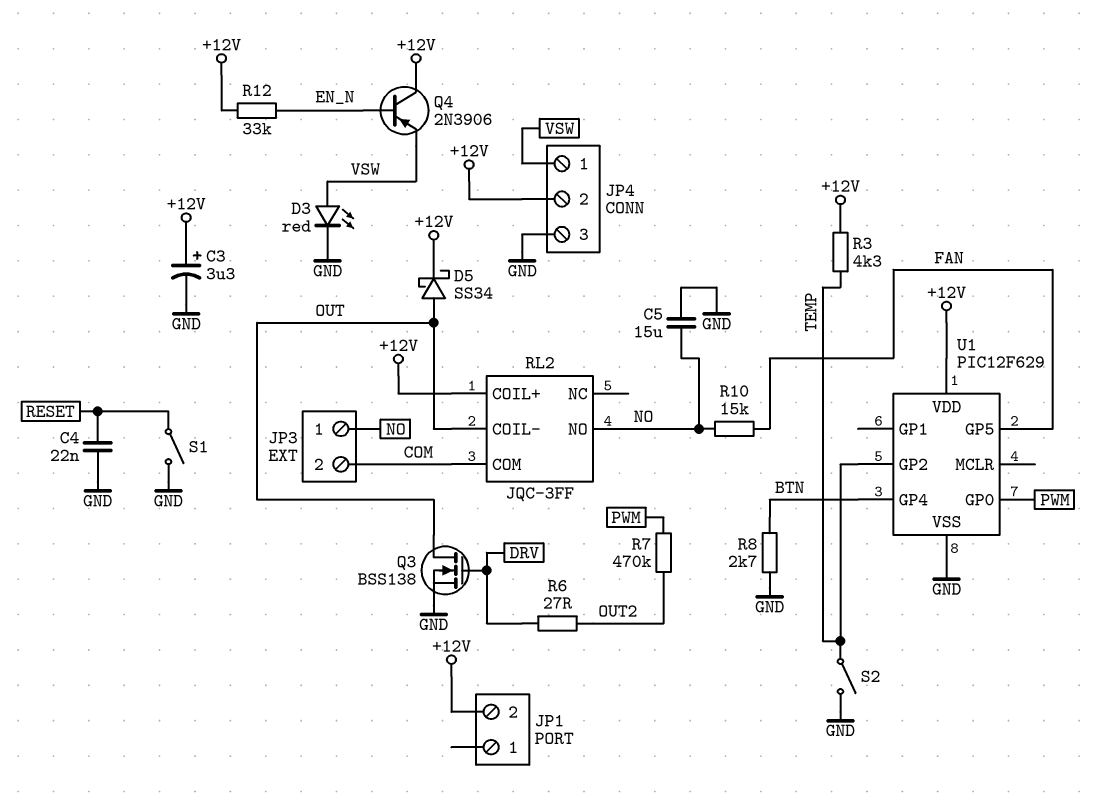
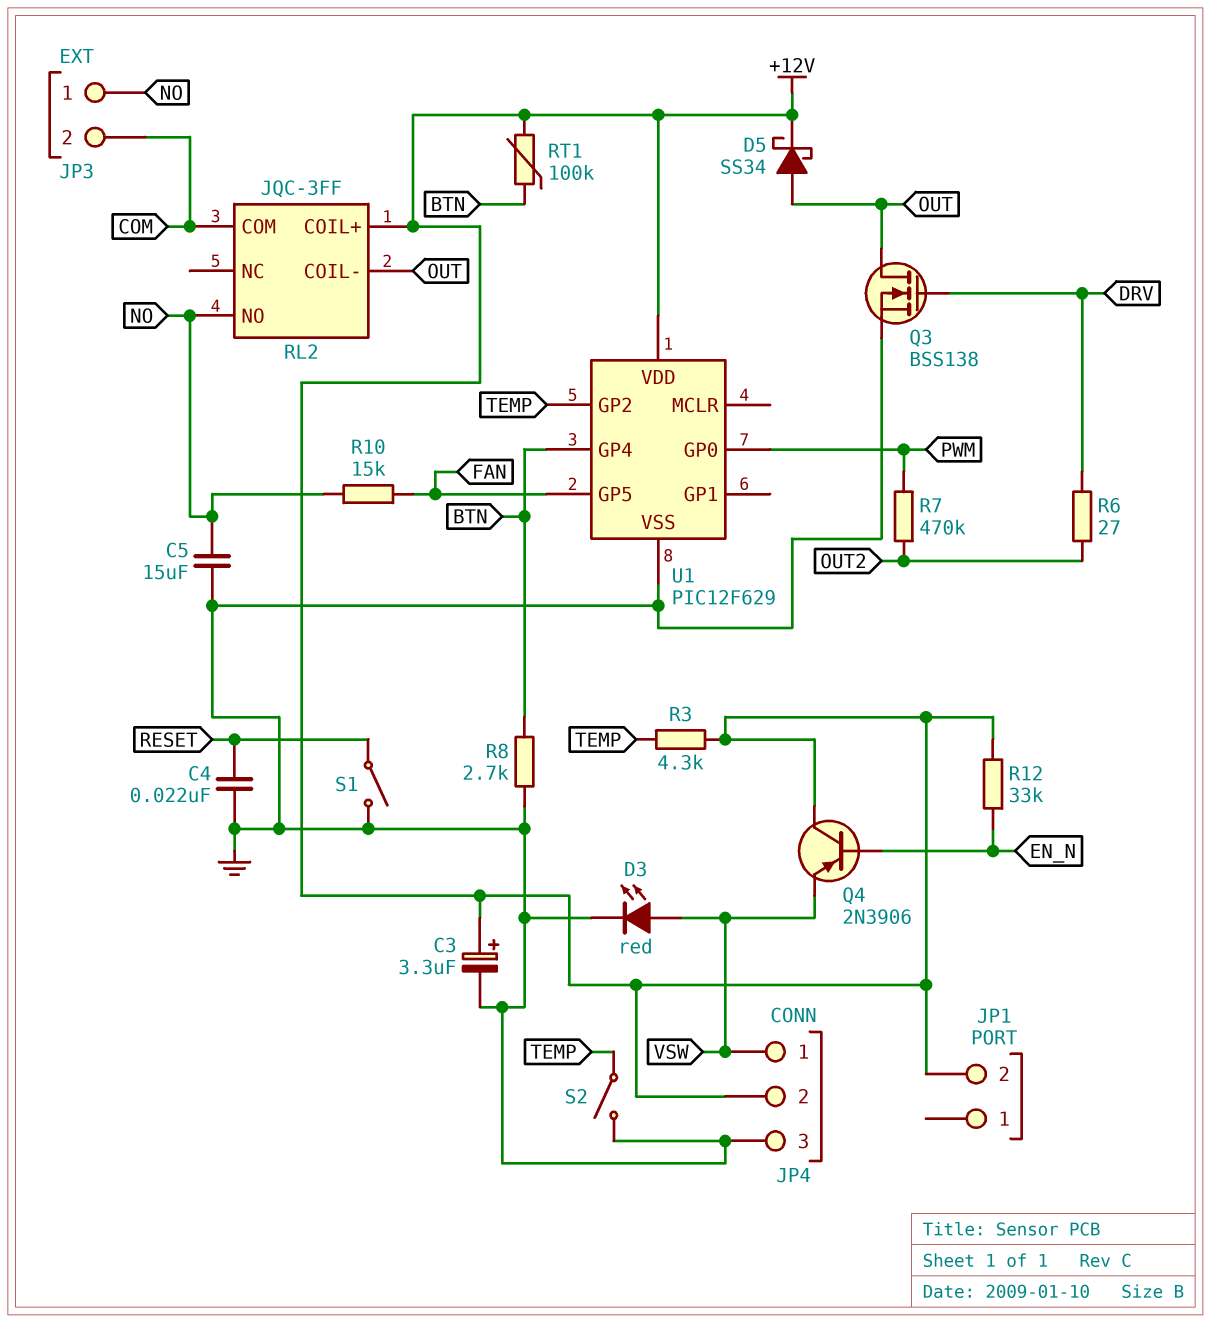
RT1: none -> 100k (+12V, BTN)

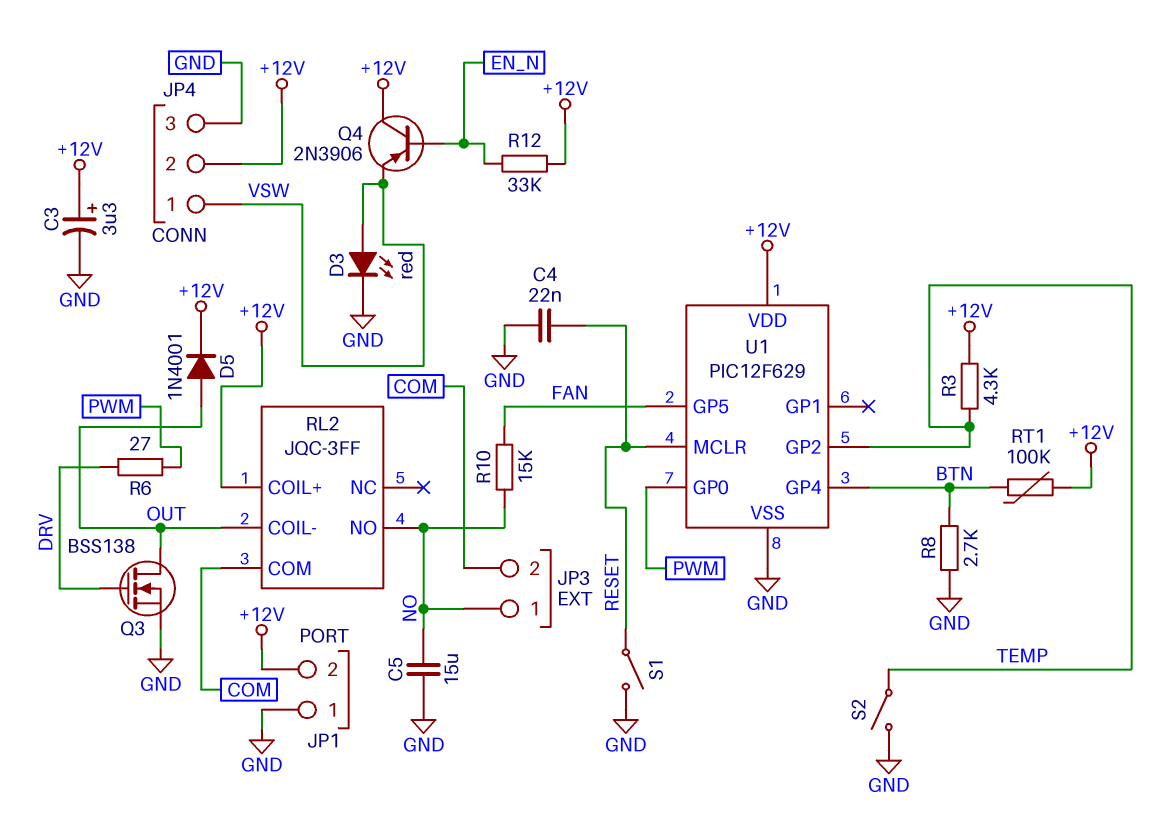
D5: schottky SS34 (A OUT, K +12V) -> diode 1N4001 (A OUT, K +12V)
JP1 pin 1: none -> GND
R6: 27 (DRV, OUT2) -> 27 (DRV, PWM)
R7: 470k (OUT2, PWM) -> none
U1 pin MCLR: none -> RESET

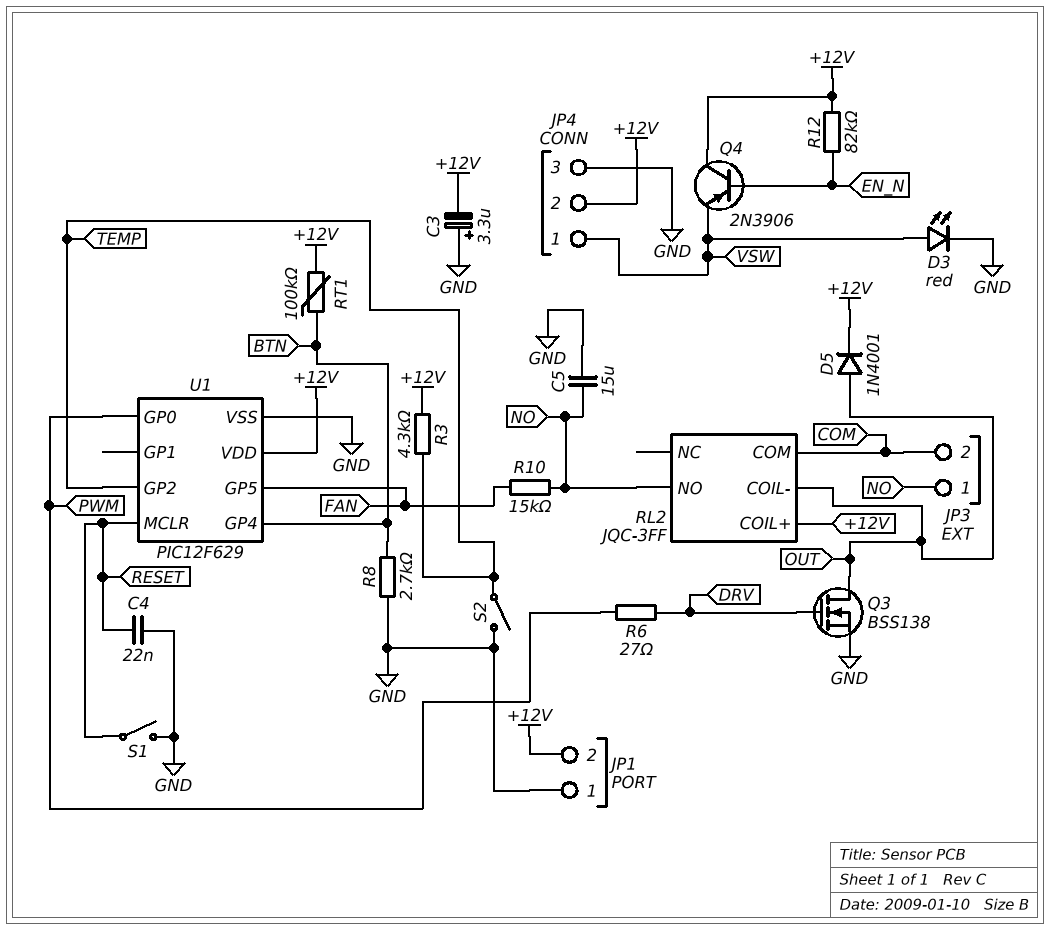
C3: 3.3uF (plus +12V, minus GND) -> 3.3uF (plus GND, minus +12V)
R12: 33k (+12V, EN_N) -> 82k (+12V, EN_N)

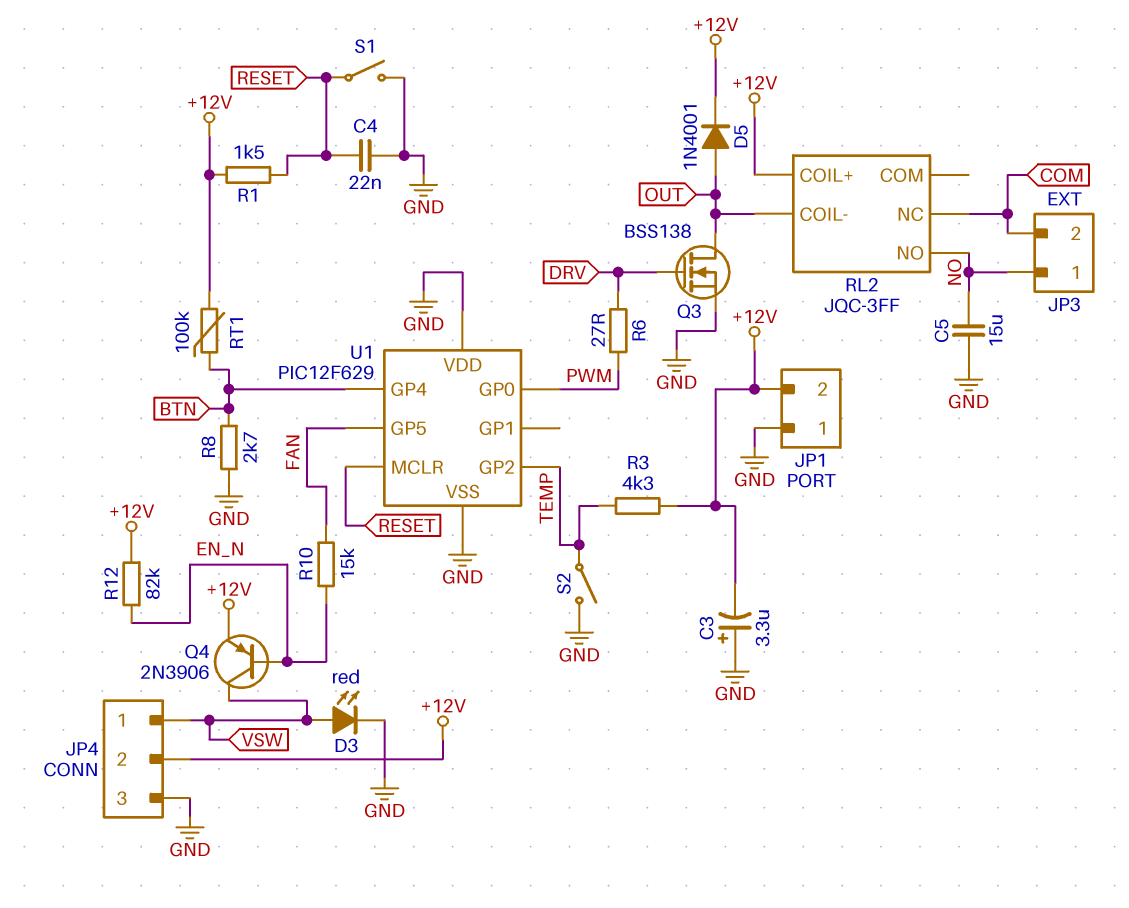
Q4: PNP 2N3906 (B EN_N, C +12V, E VSW) -> PNP 2N3906 (B EN_N, C VSW, E +12V)
R1: none -> 1.5k (+12V, RESET)
R10: 15k (FAN, NO) -> 15k (EN_N, FAN)
RL2 pin COM: COM -> none
RL2 pin NC: none -> COM
U1 pin VDD: +12V -> GND

